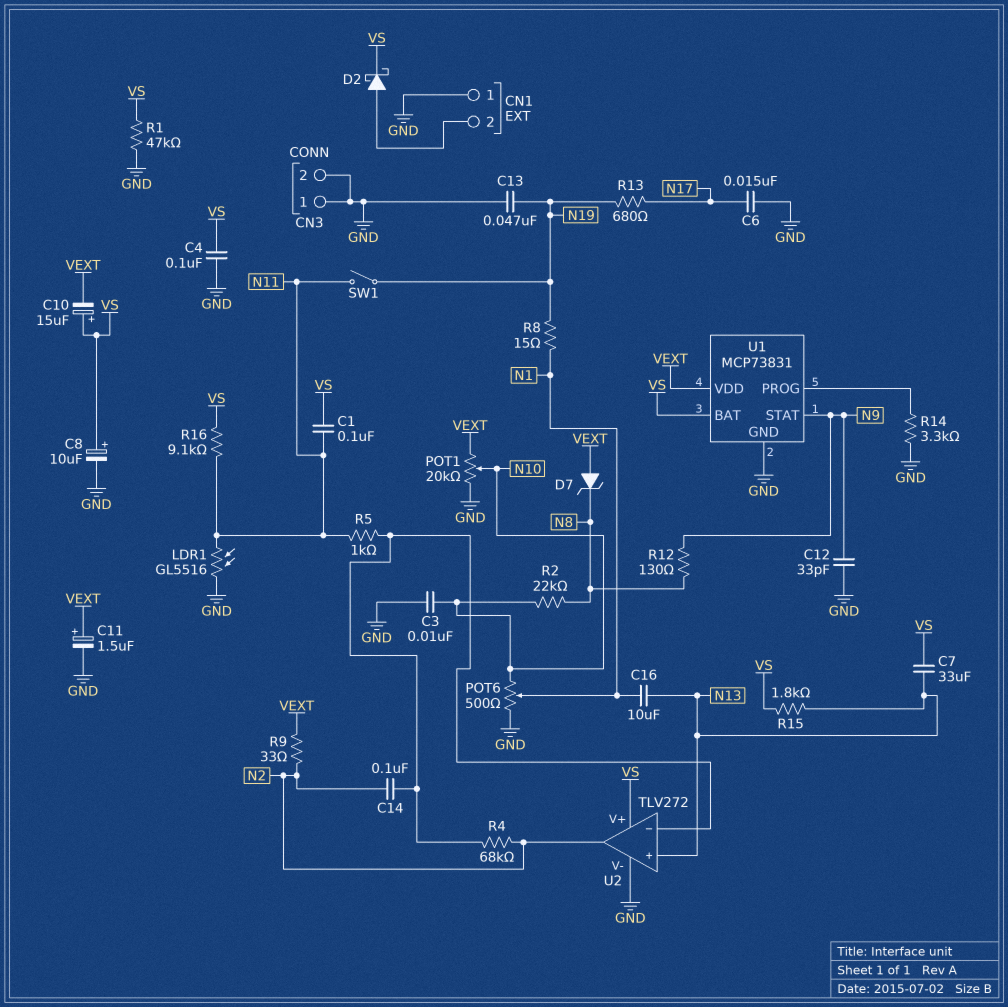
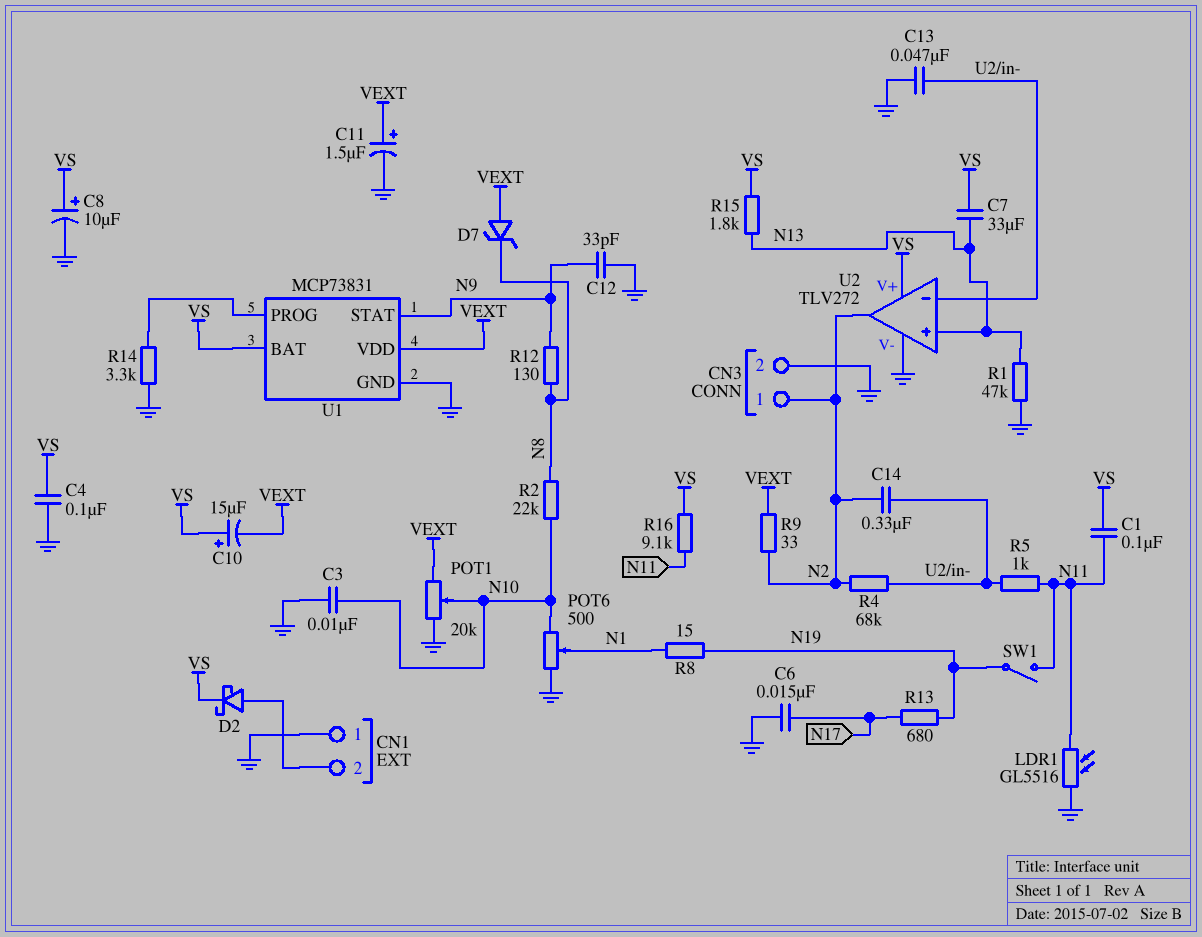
C13: 47nF (GND, N19) -> 47nF (GND, U2/in-)
C14: 100nF (N2, U2/in-) -> 330nF (N2, U2/in-)
C16: 10uF (N1, N13) -> none
CN3 pin 1: GND -> N2
R1: 47k (GND, VS) -> 47k (GND, N13)

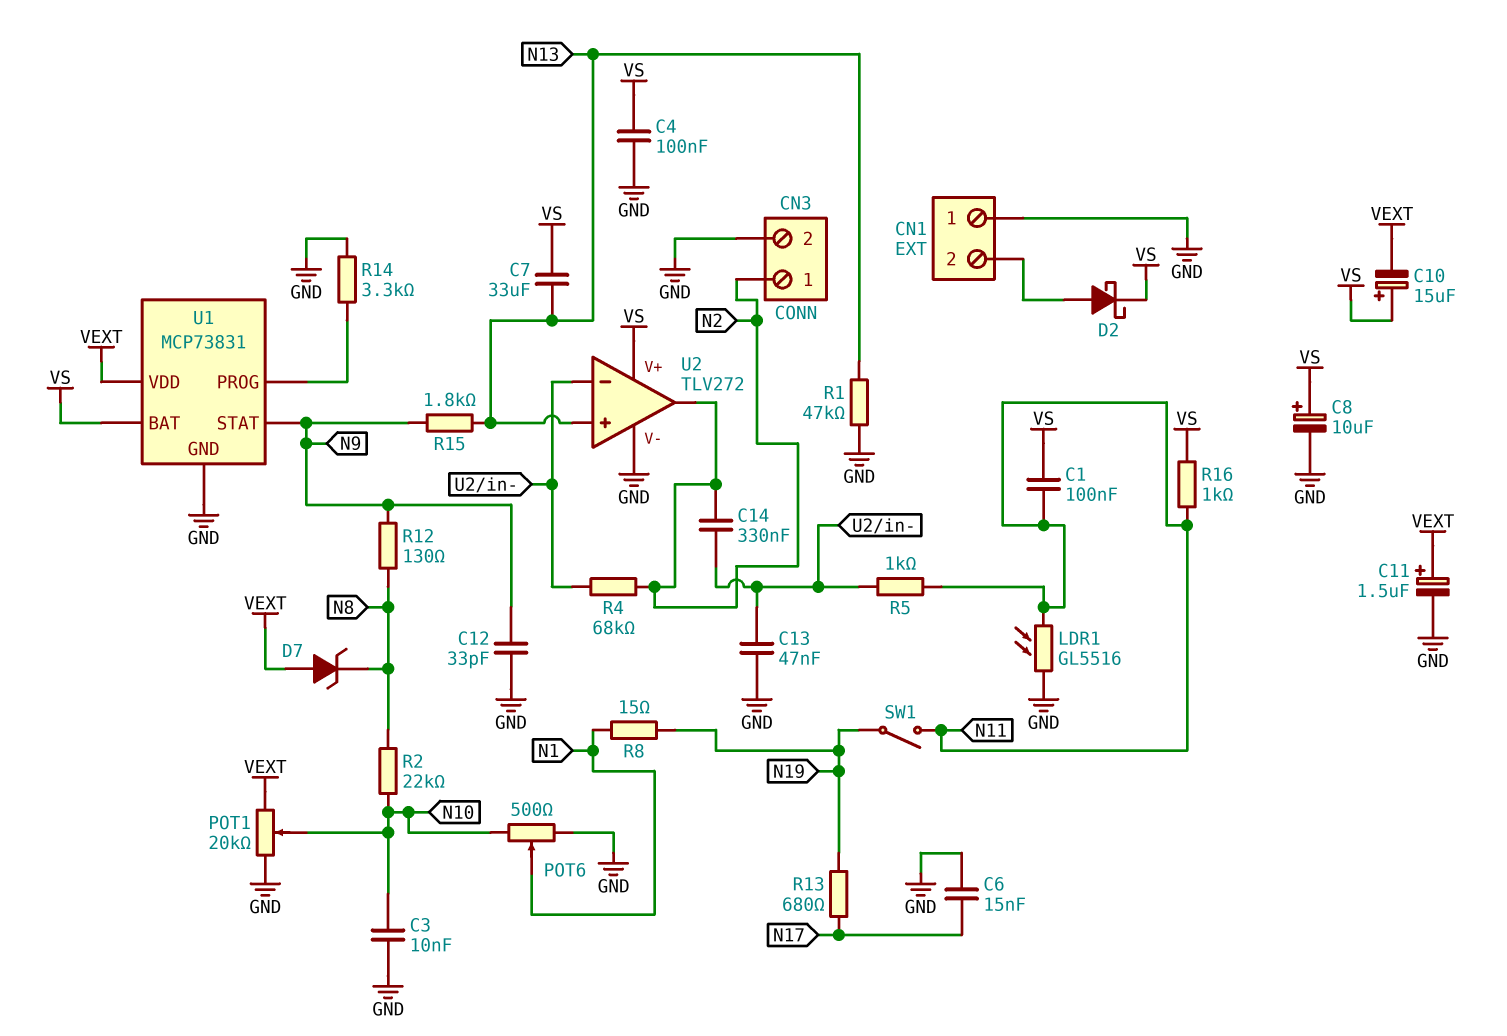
R9: 33 (N2, VEXT) -> none
R15: 1.8k (N13, VS) -> 1.8k (N9, N13)
R16: 9.1k (N11, VS) -> 1k (N11, VS)

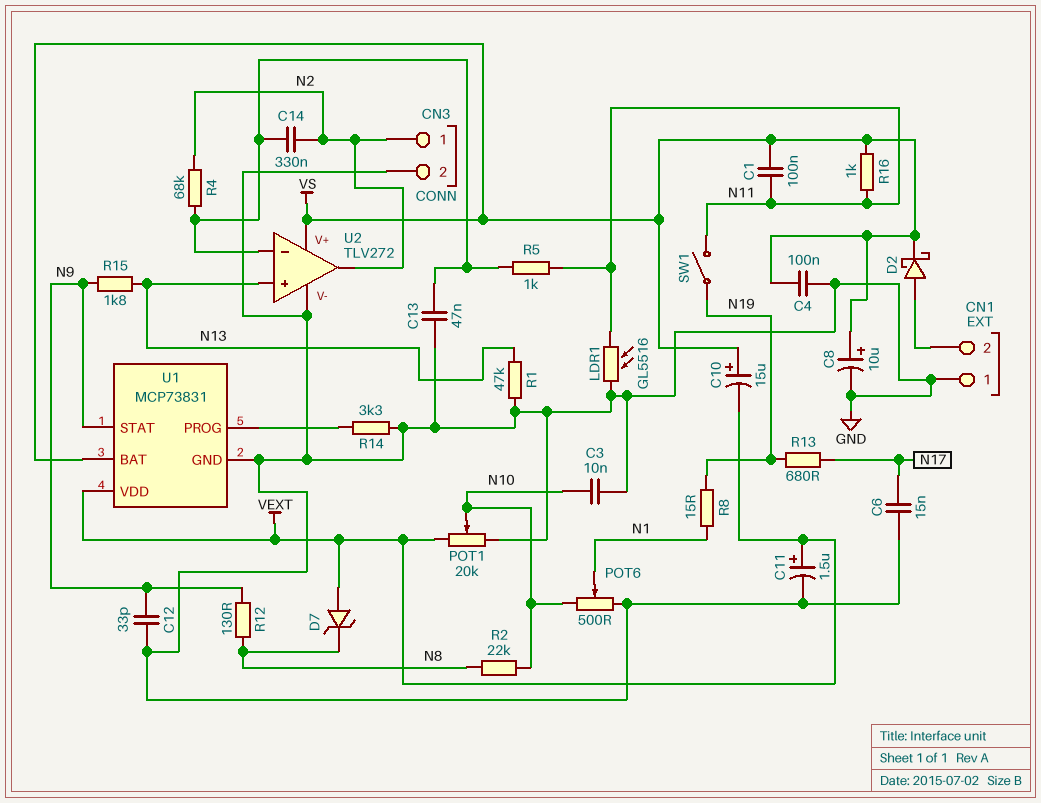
C7: 33uF (N13, VS) -> none

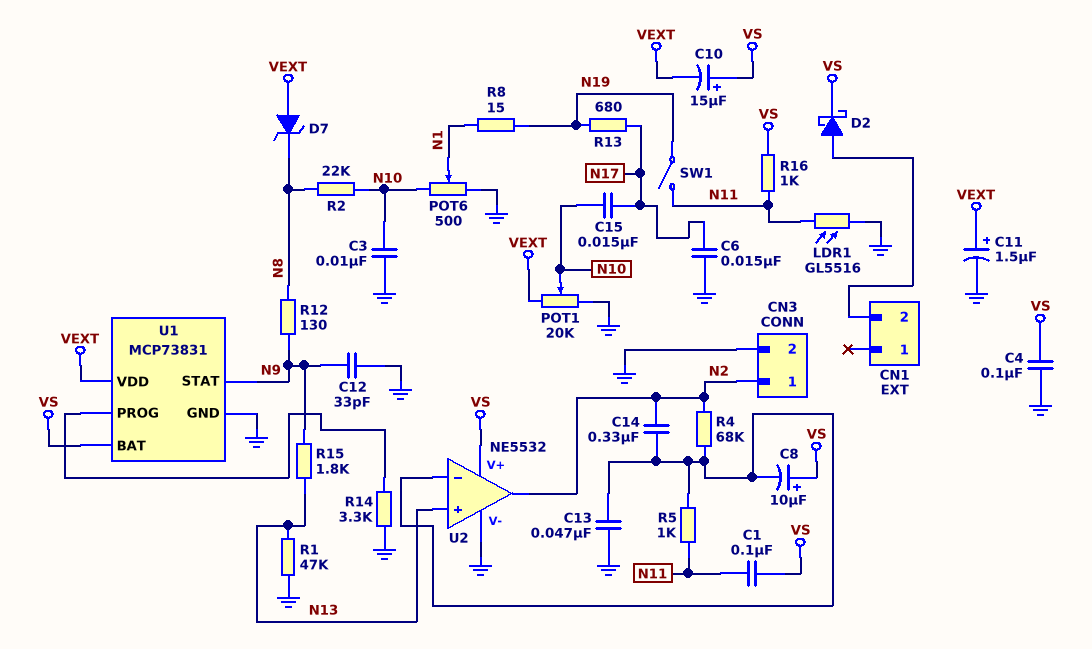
C8: 10uF (plus VS, minus GND) -> 10uF (plus VS, minus U2/in-)
C15: none -> 15nF (N10, N17)
CN1 pin 1: GND -> none
U2: TLV272 -> NE5532

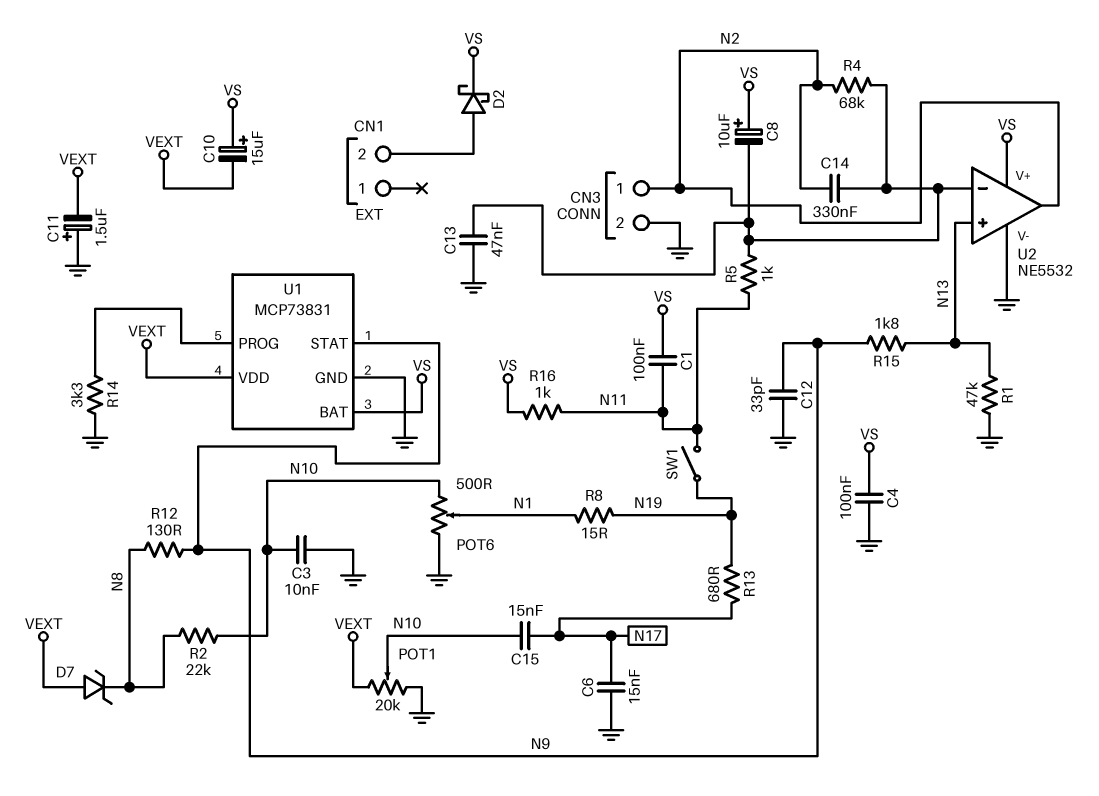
C11: 1.5uF (plus VEXT, minus GND) -> 1.5uF (plus GND, minus VEXT)
LDR1: GL5516 (GND, N11) -> none

